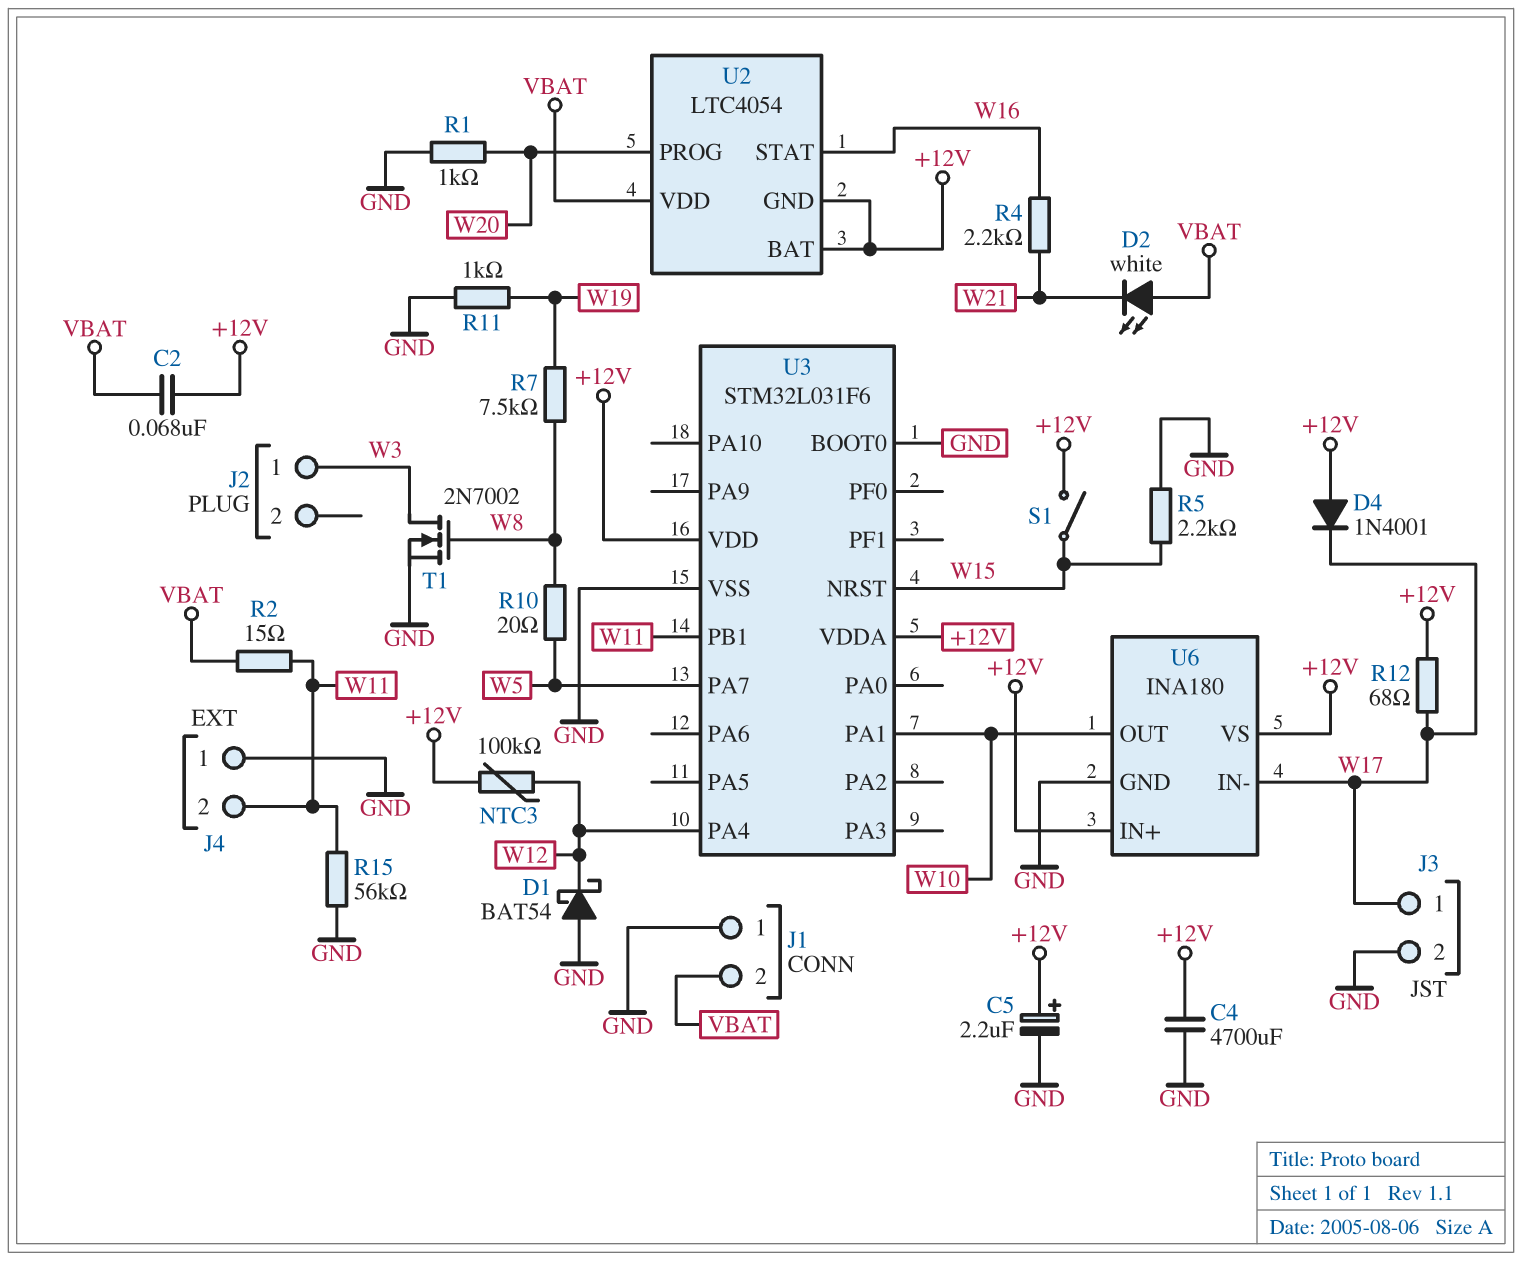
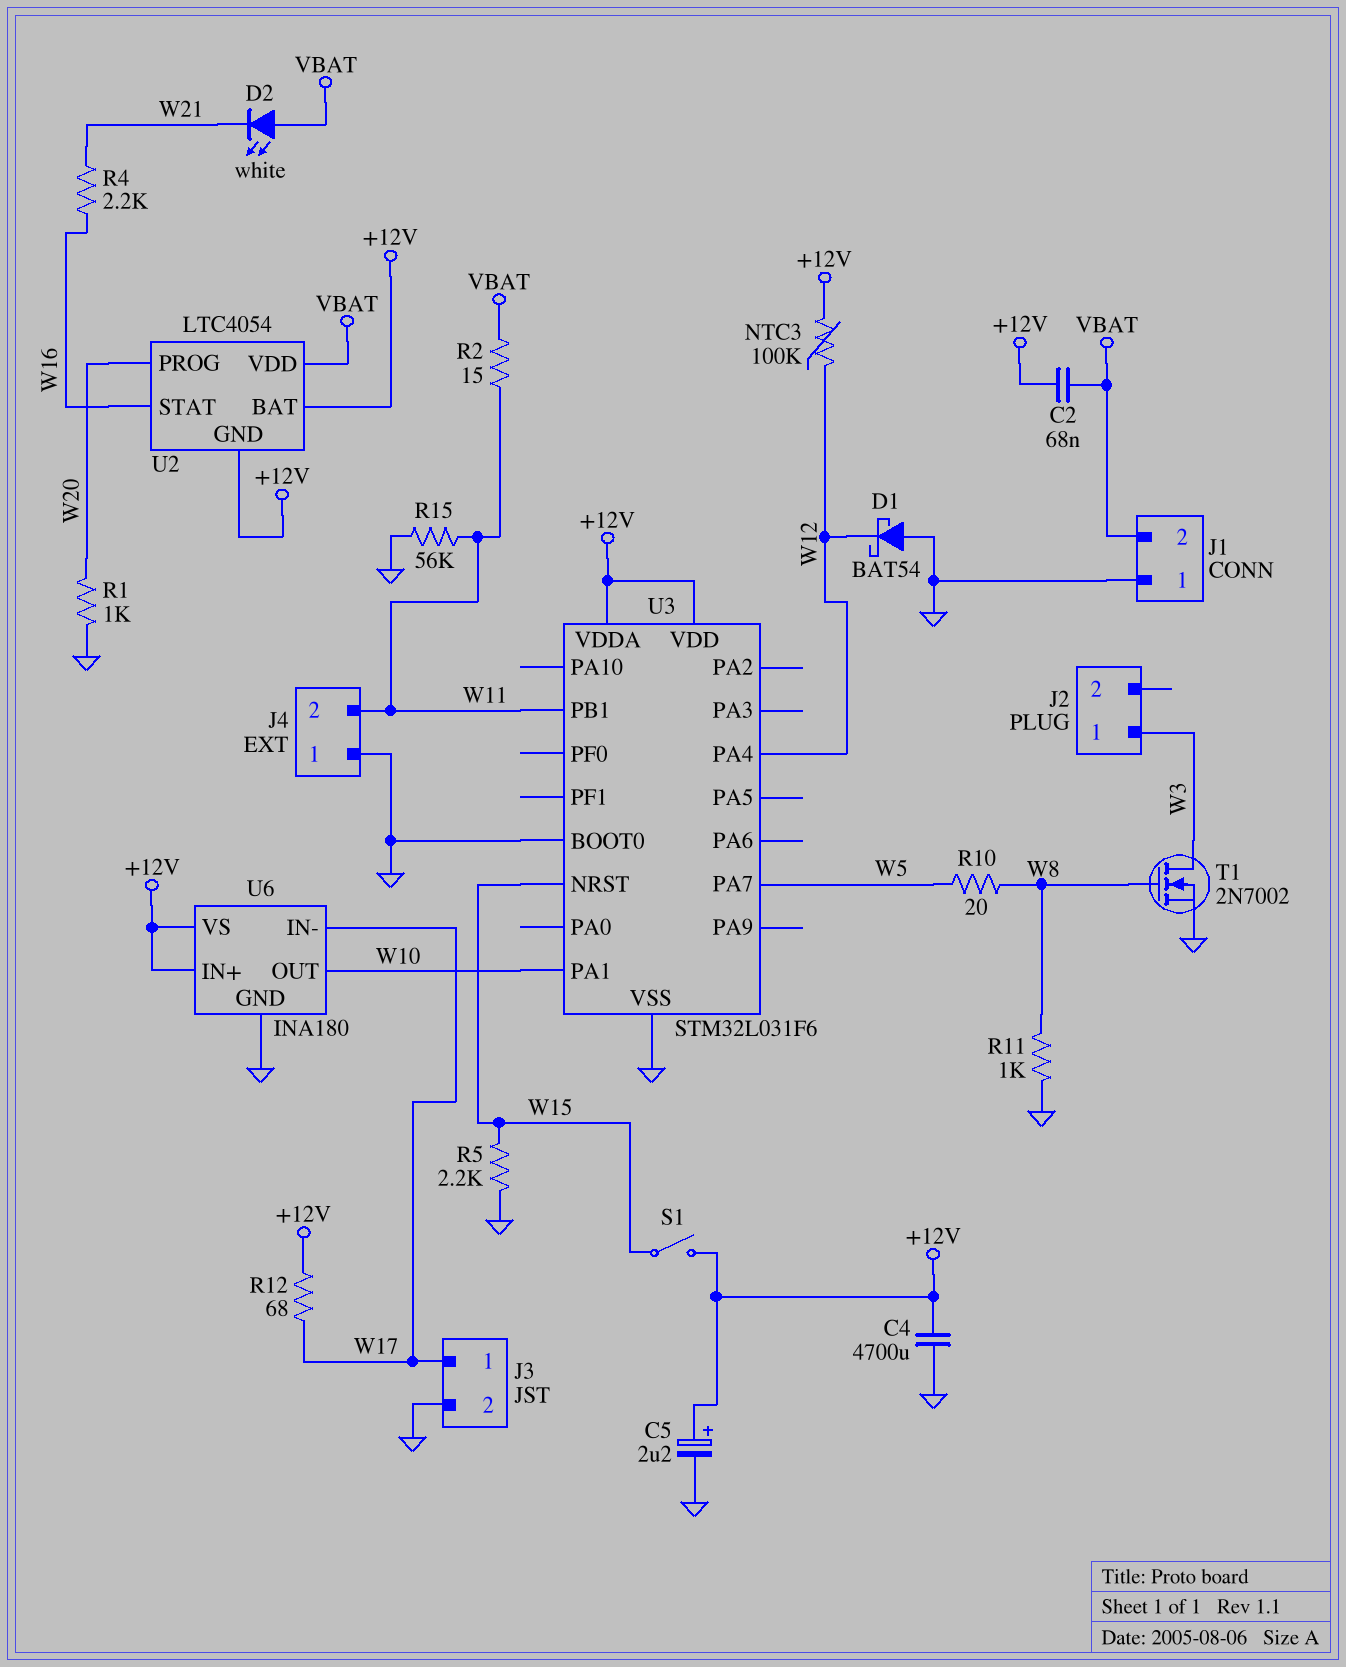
D4: diode 1N4001 (A +12V, K W17) -> none
R7: 7.5k (W8, W19) -> none
R11: 1k (GND, W19) -> 1k (GND, W8)

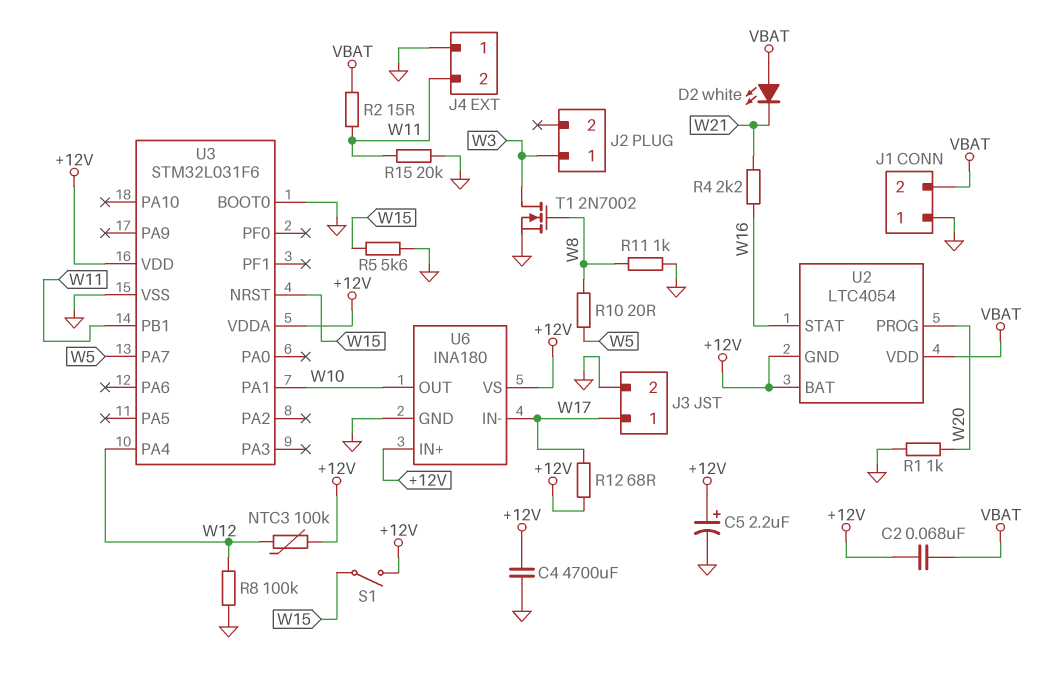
D1: schottky BAT54 (A GND, K W12) -> none
R5: 2.2k (GND, W15) -> 5.6k (GND, W15)
R8: none -> 100k (GND, W12)
R15: 56k (GND, W11) -> 20k (GND, W11)

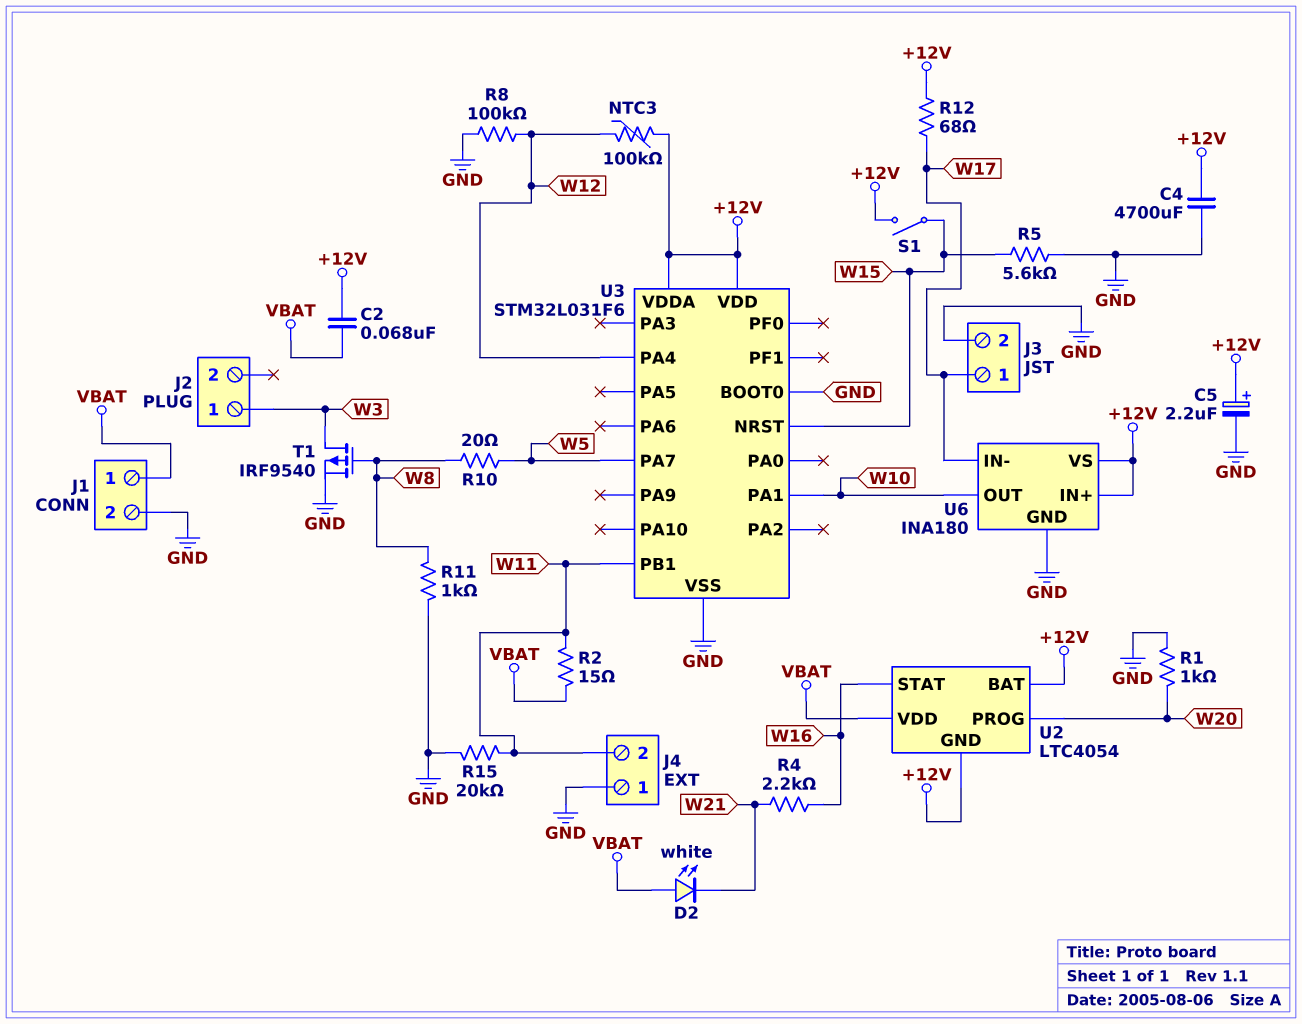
J1 pin 1: GND -> VBAT
J1 pin 2: VBAT -> GND
T1: NMOS 2N7002 (G W8, D W3, S GND) -> PMOS IRF9540 (G W8, D W3, S GND)

